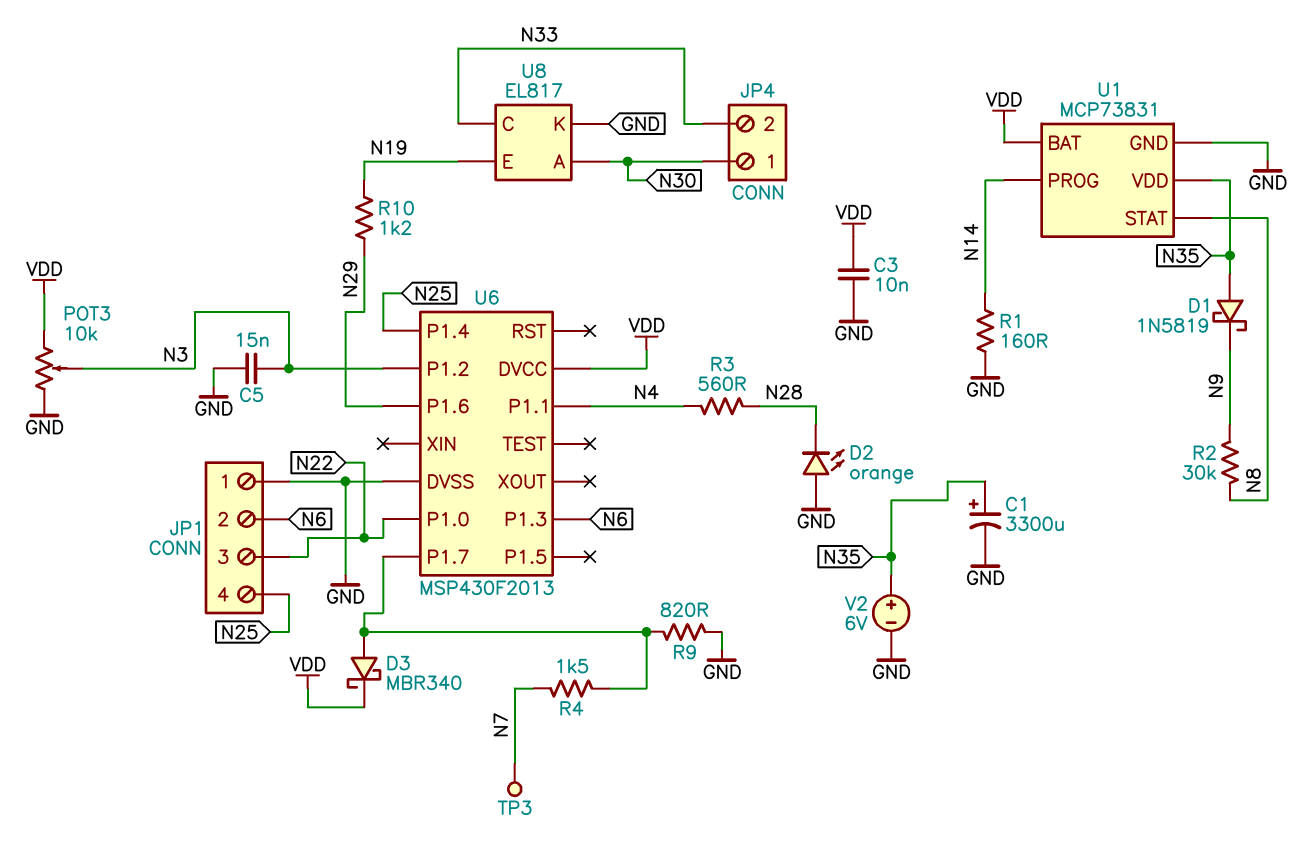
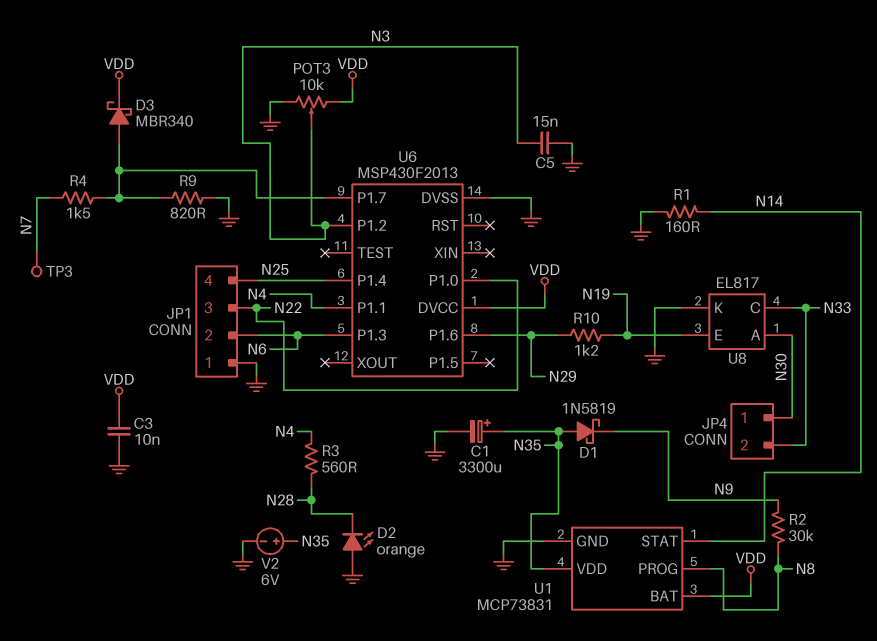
U1 pin PROG: N14 -> N8
U1 pin STAT: N8 -> N14

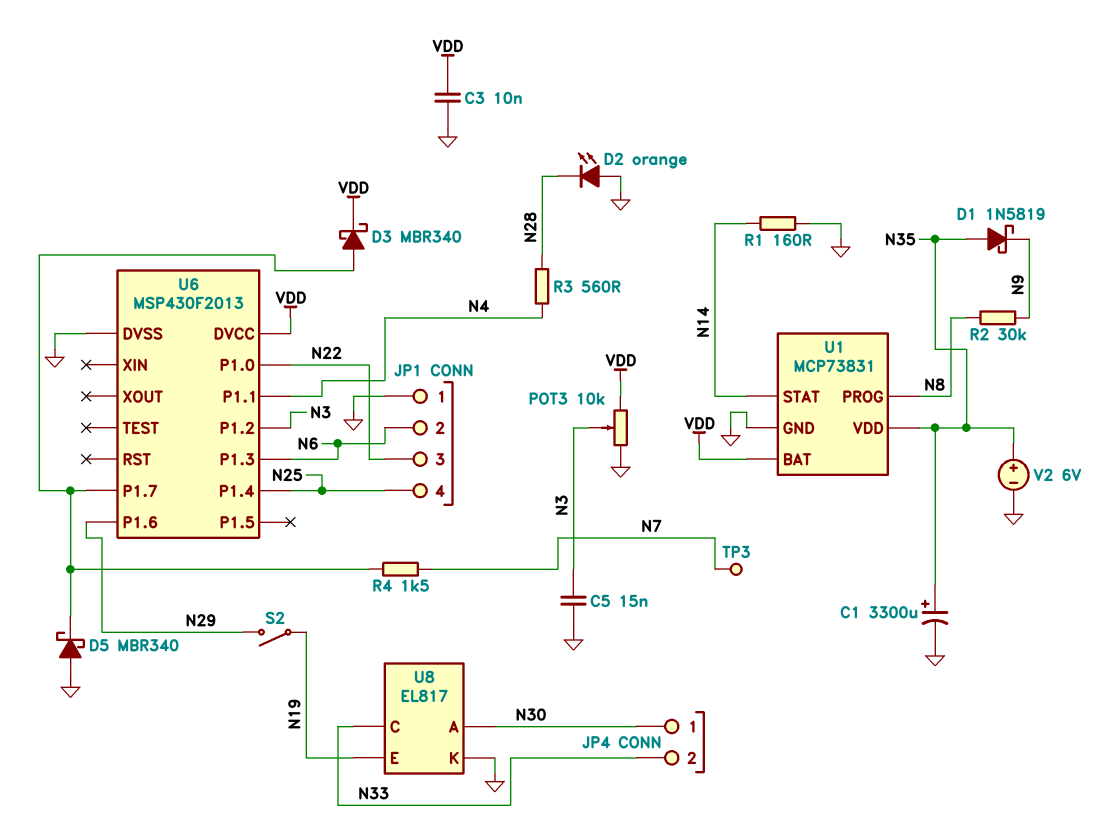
D5: none -> schottky MBR340 (A GND, K U6/P1.7)
R9: 820 (GND, U6/P1.7) -> none
R10: 1.2k (N19, N29) -> none
S2: none -> switch (N19, N29)

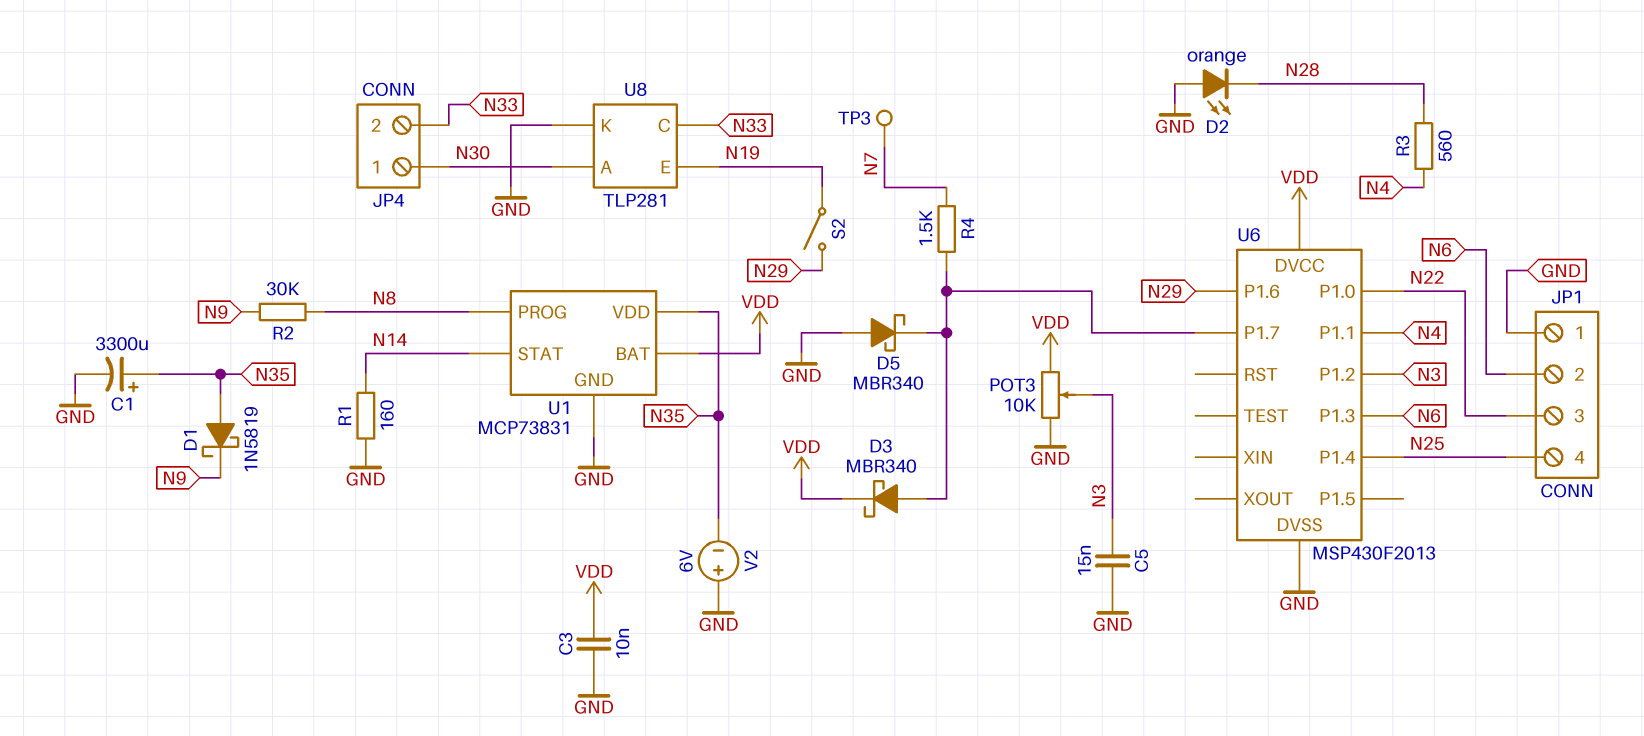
U8: EL817 -> TLP281
V2: 6V (plus N35, minus GND) -> 6V (plus GND, minus N35)

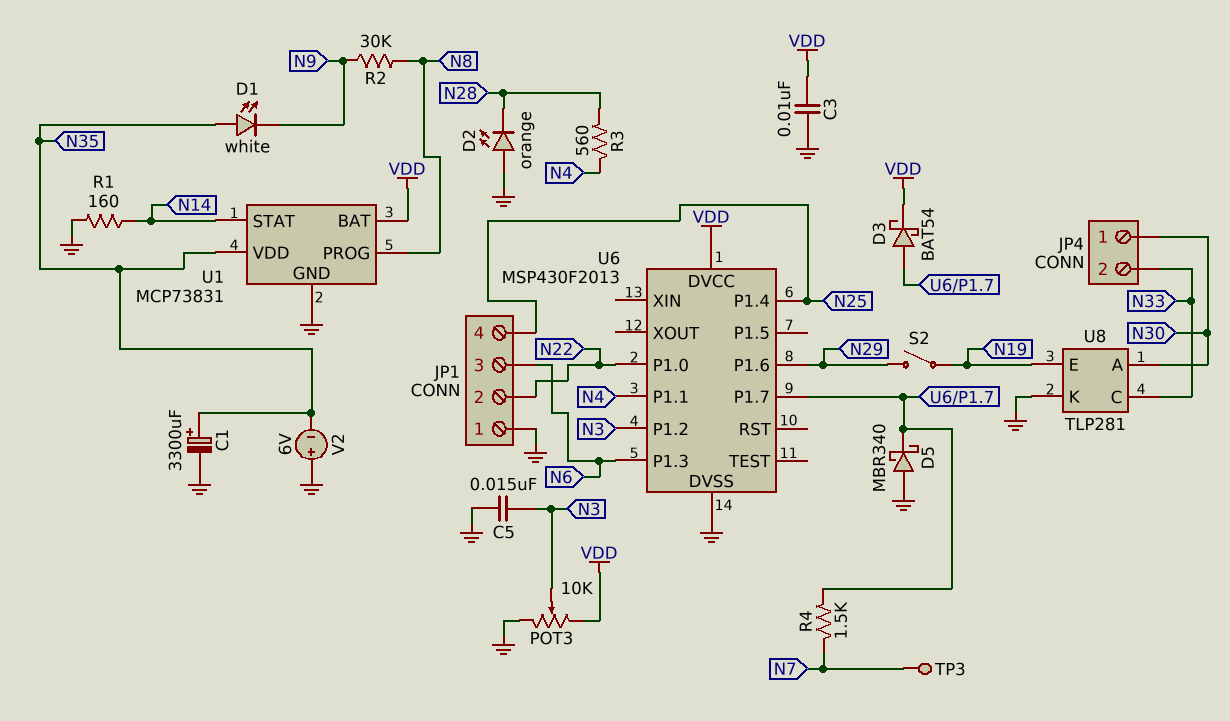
D1: schottky 1N5819 (A N35, K N9) -> LED white (A N35, K N9)
D3: schottky MBR340 (A U6/P1.7, K VDD) -> schottky BAT54 (A U6/P1.7, K VDD)
JP1 pin 2: N6 -> N22
JP1 pin 3: N22 -> N6

